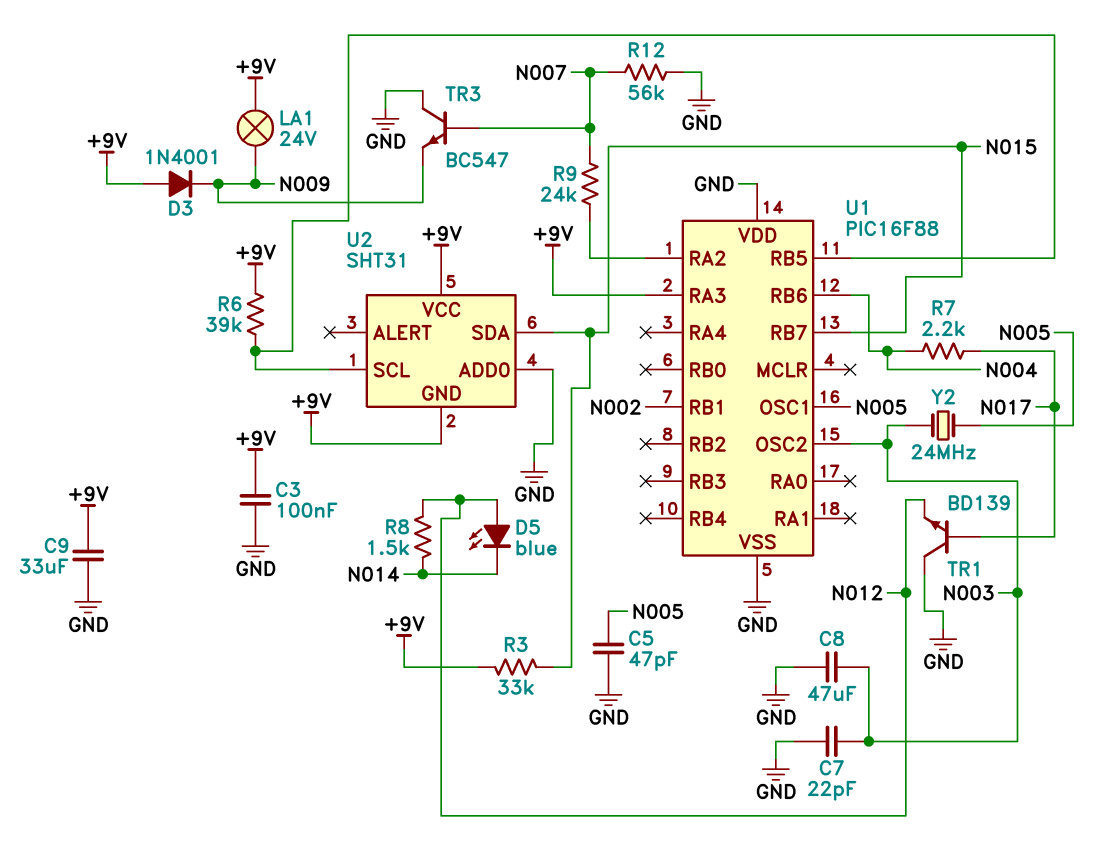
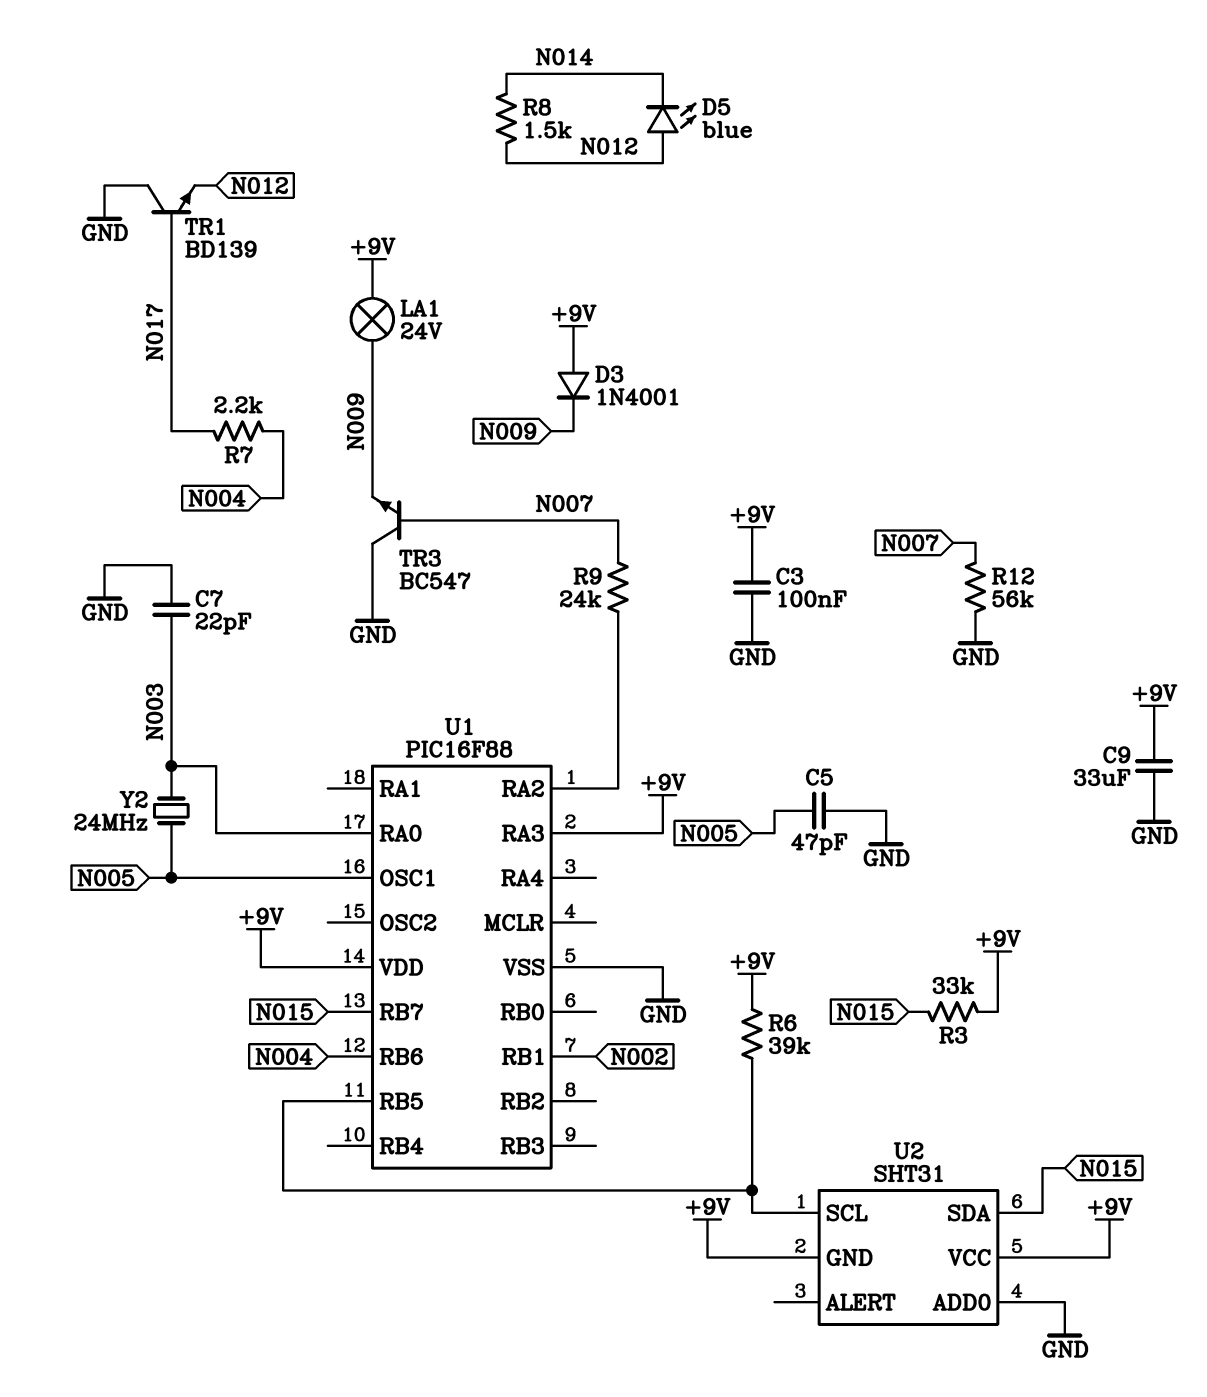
C8: 47uF (GND, N003) -> none
U1 pin OSC2: N003 -> none
U1 pin RA0: none -> N003
U1 pin VDD: GND -> +9V

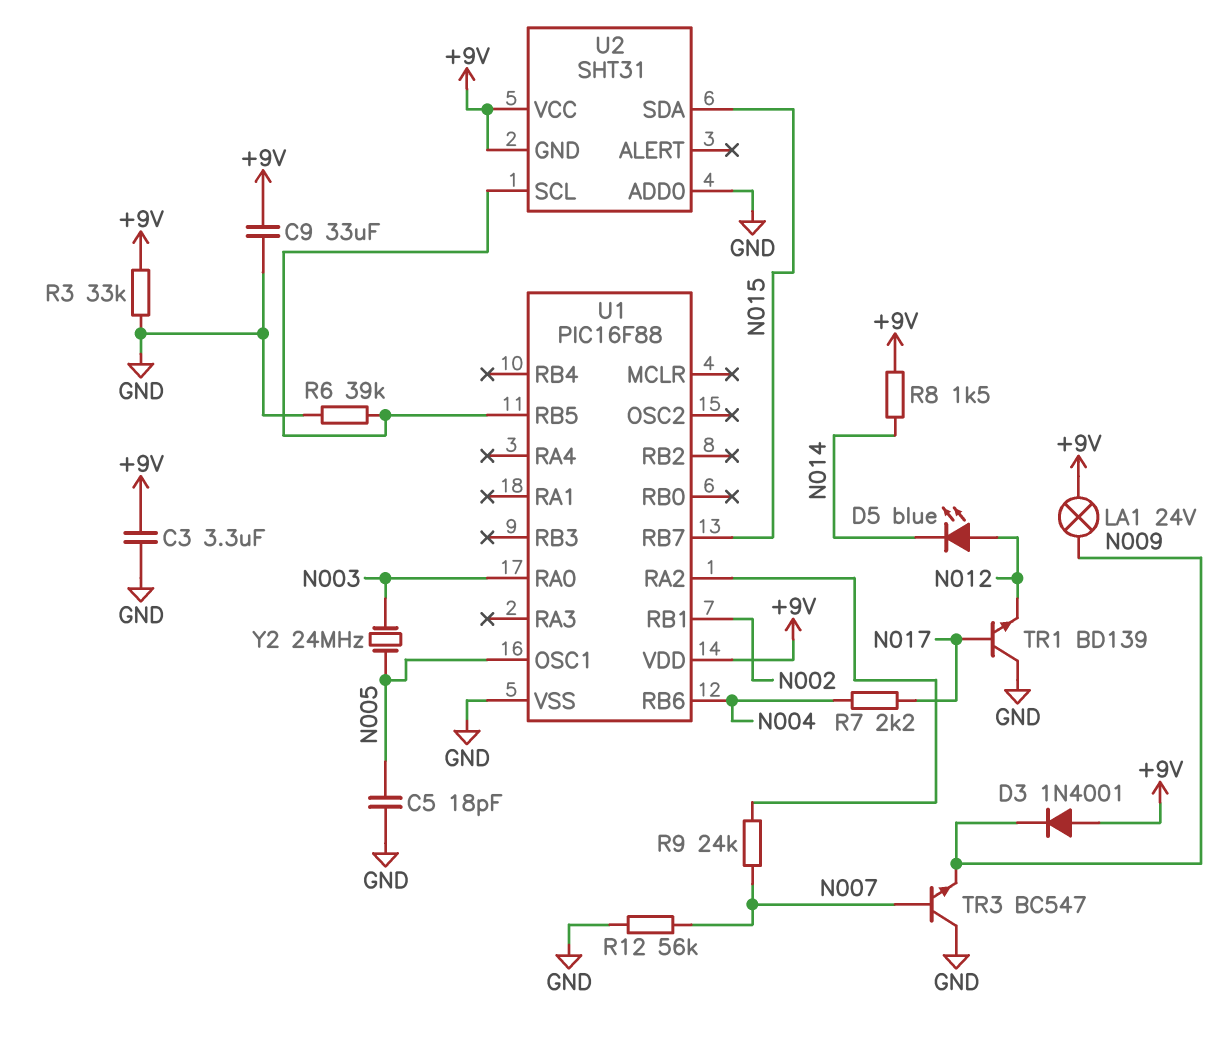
C3: 100nF (+9V, GND) -> 3.3uF (+9V, GND)
C5: 47pF (GND, N005) -> 18pF (GND, N005)
C7: 22pF (GND, N003) -> none
R3: 33k (+9V, N015) -> 33k (+9V, GND)
R6: 39k (+9V, U1/RB5) -> 39k (GND, U1/RB5)
R8: 1.5k (N012, N014) -> 1.5k (+9V, N014)
U1 pin RA3: +9V -> none

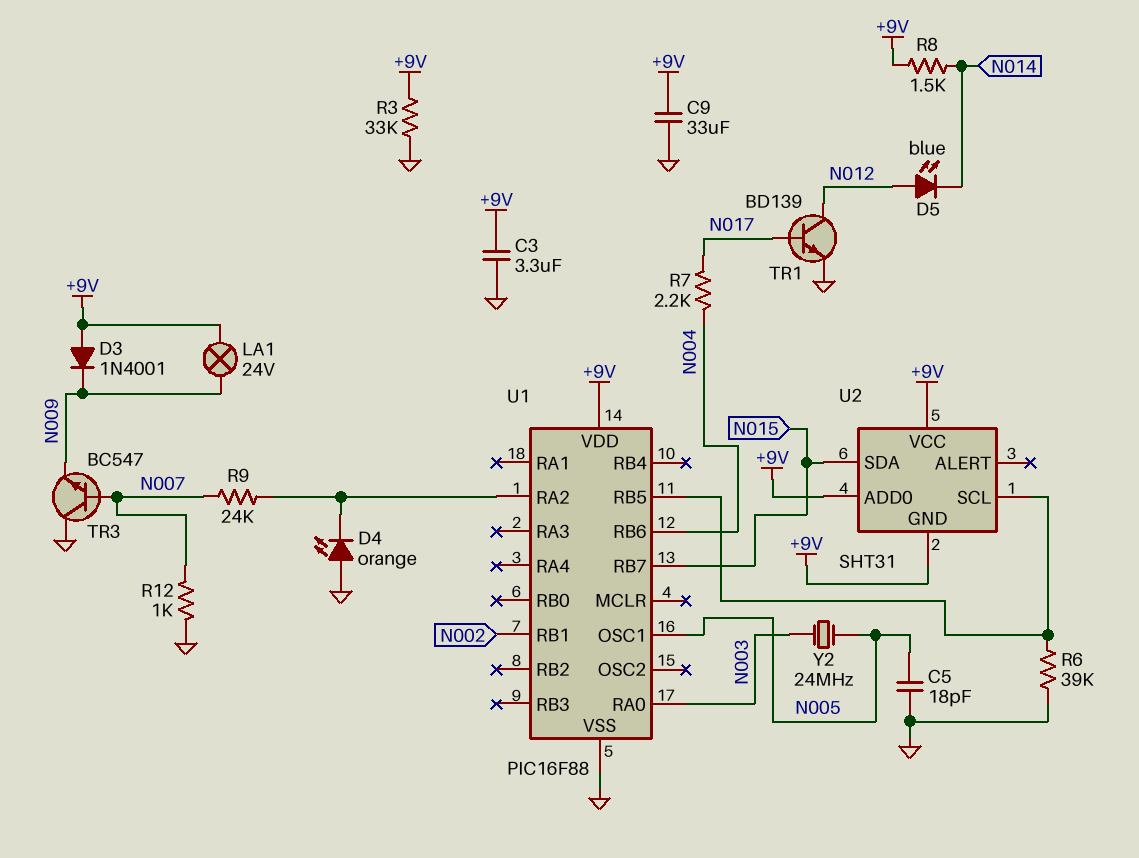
D4: none -> LED orange (A GND, K U1/RA2)
R12: 56k (GND, N007) -> 1k (GND, N007)
TR1: NPN BD139 (B N017, C GND, E N012) -> NPN BD139 (B N017, C N012, E GND)
U2 pin ADD0: GND -> +9V

